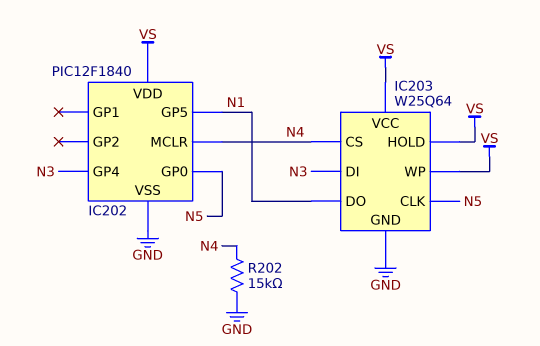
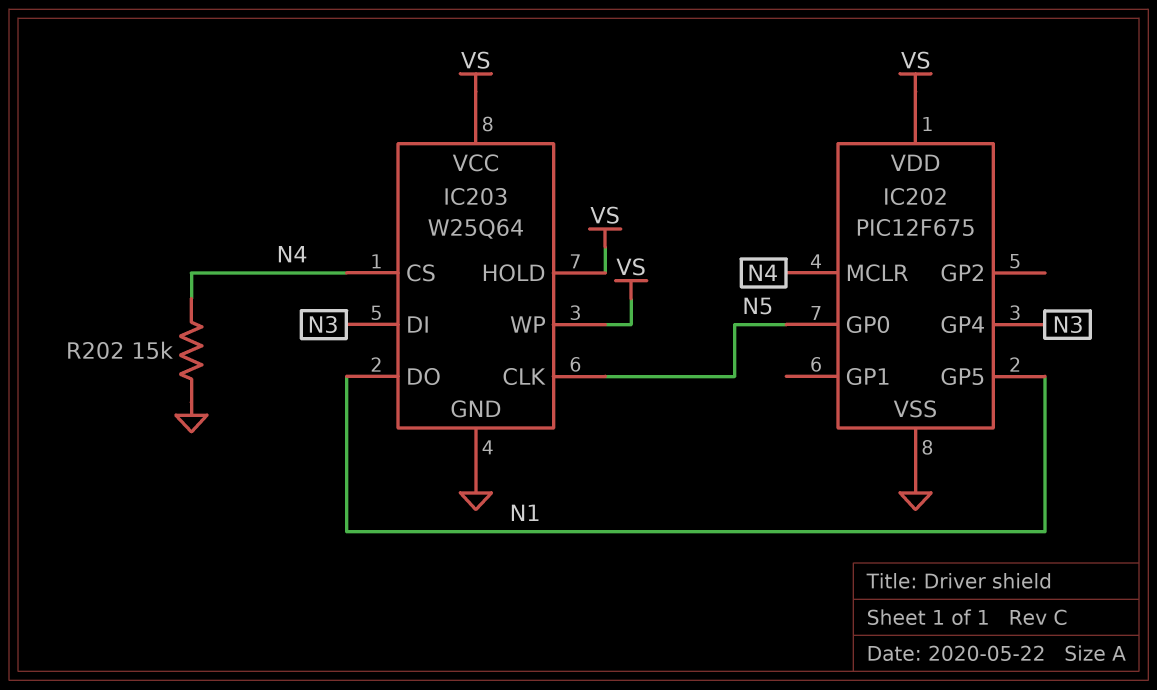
IC202: PIC12F1840 -> PIC12F675

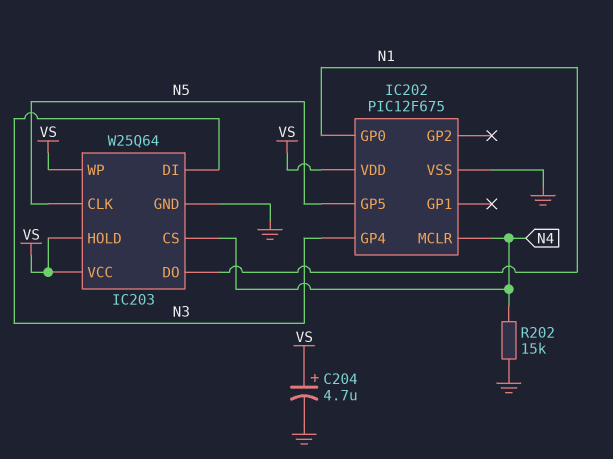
C204: none -> 4.7uF (plus VS, minus GND)
IC202 pin GP0: N5 -> N1
IC202 pin GP5: N1 -> N5

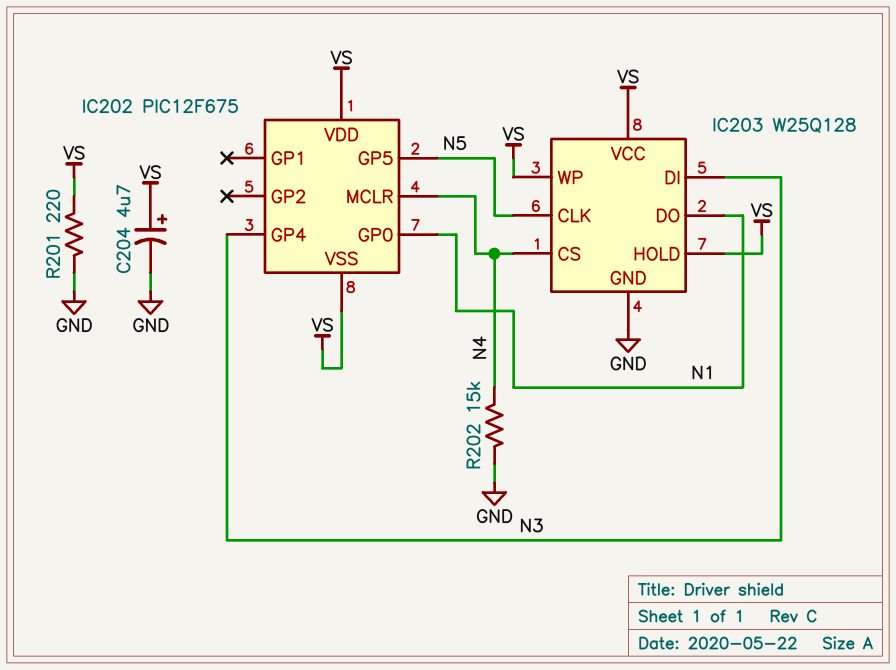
IC202 pin VSS: GND -> VS
IC203: W25Q64 -> W25Q128
R201: none -> 220 (GND, VS)

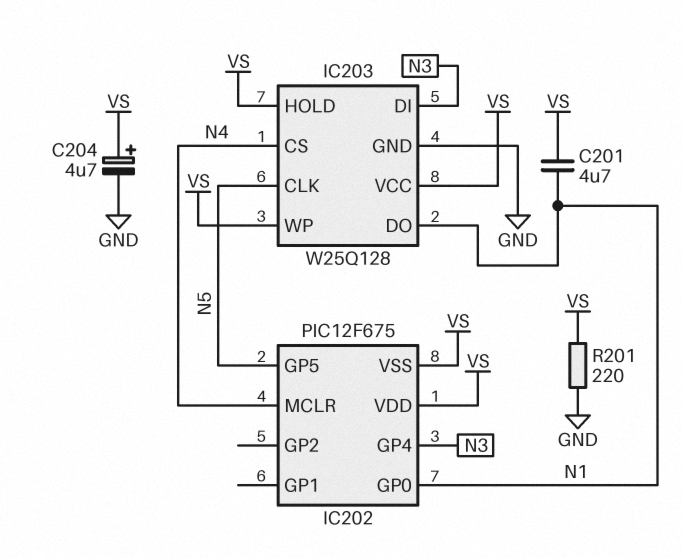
C201: none -> 4.7uF (N1, VS)
R202: 15k (GND, N4) -> none

